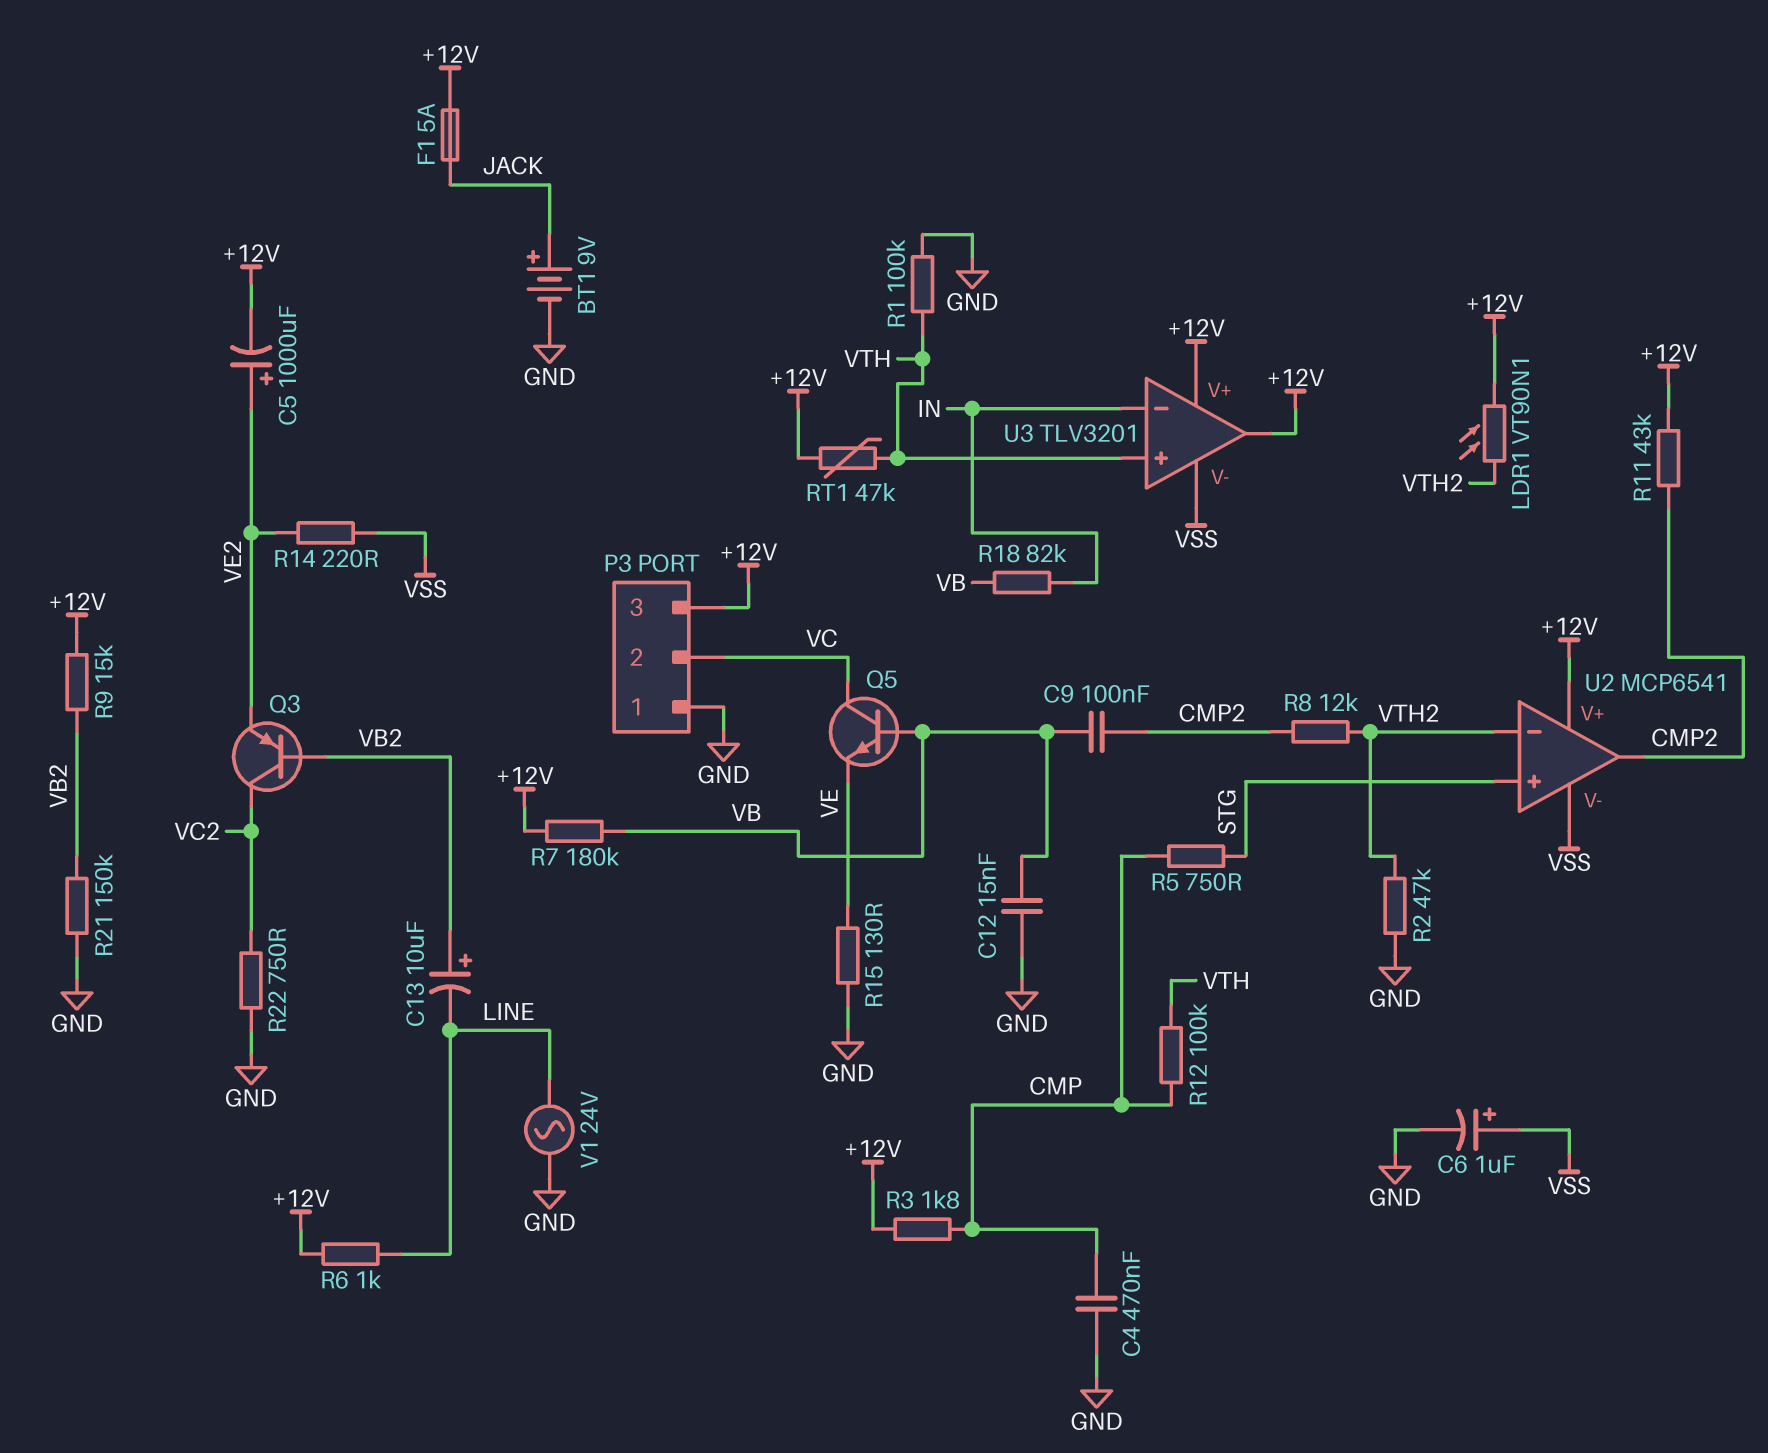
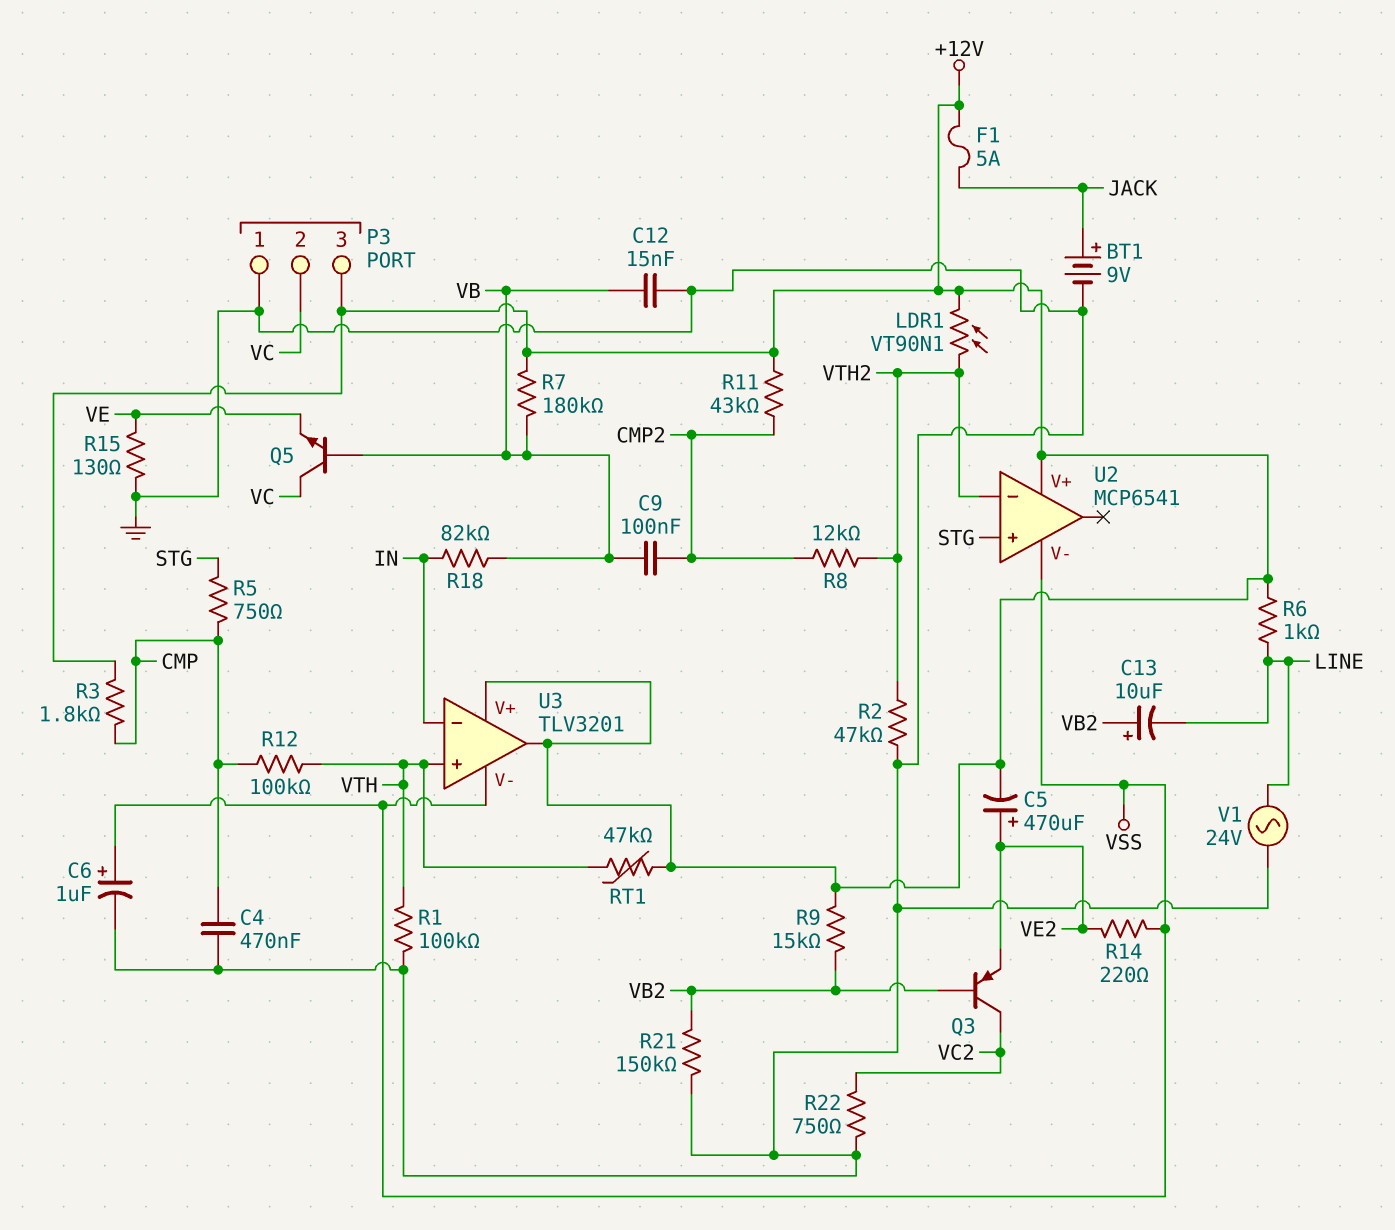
C5: 1000uF (plus VE2, minus +12V) -> 470uF (plus VE2, minus +12V)
U2 pin out: CMP2 -> none

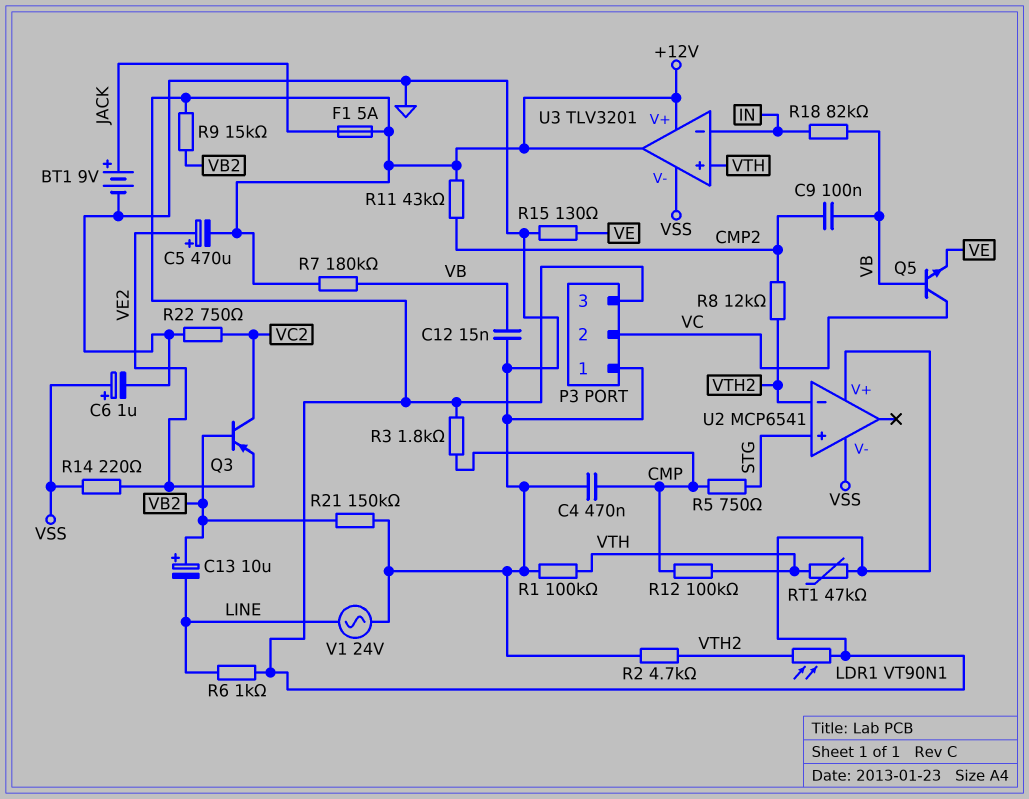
R2: 47k (GND, VTH2) -> 4.7k (GND, VTH2)

